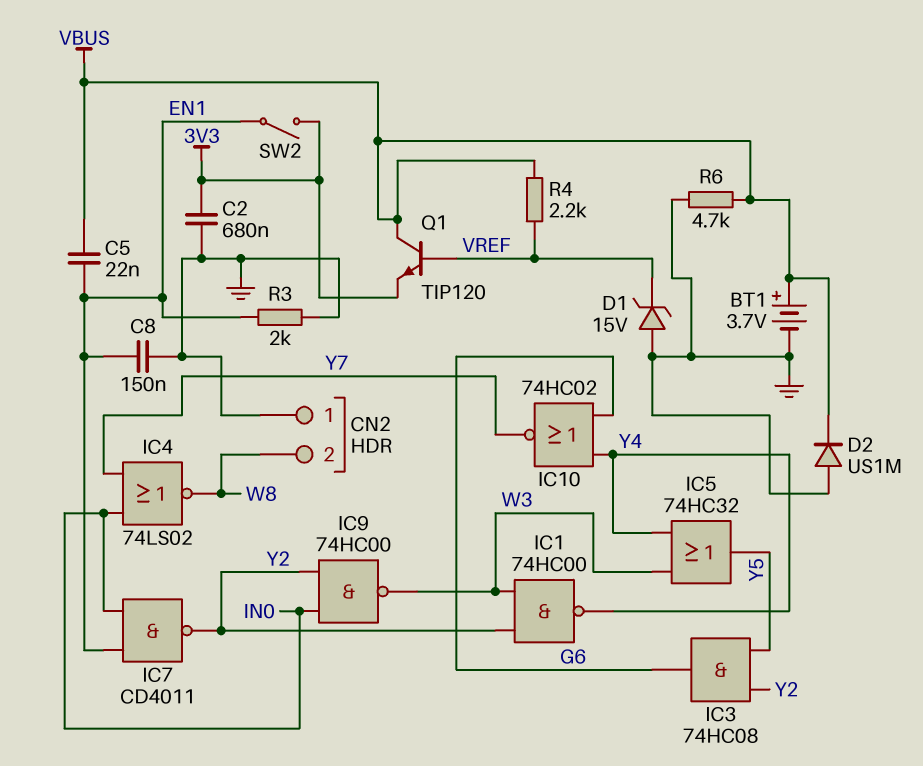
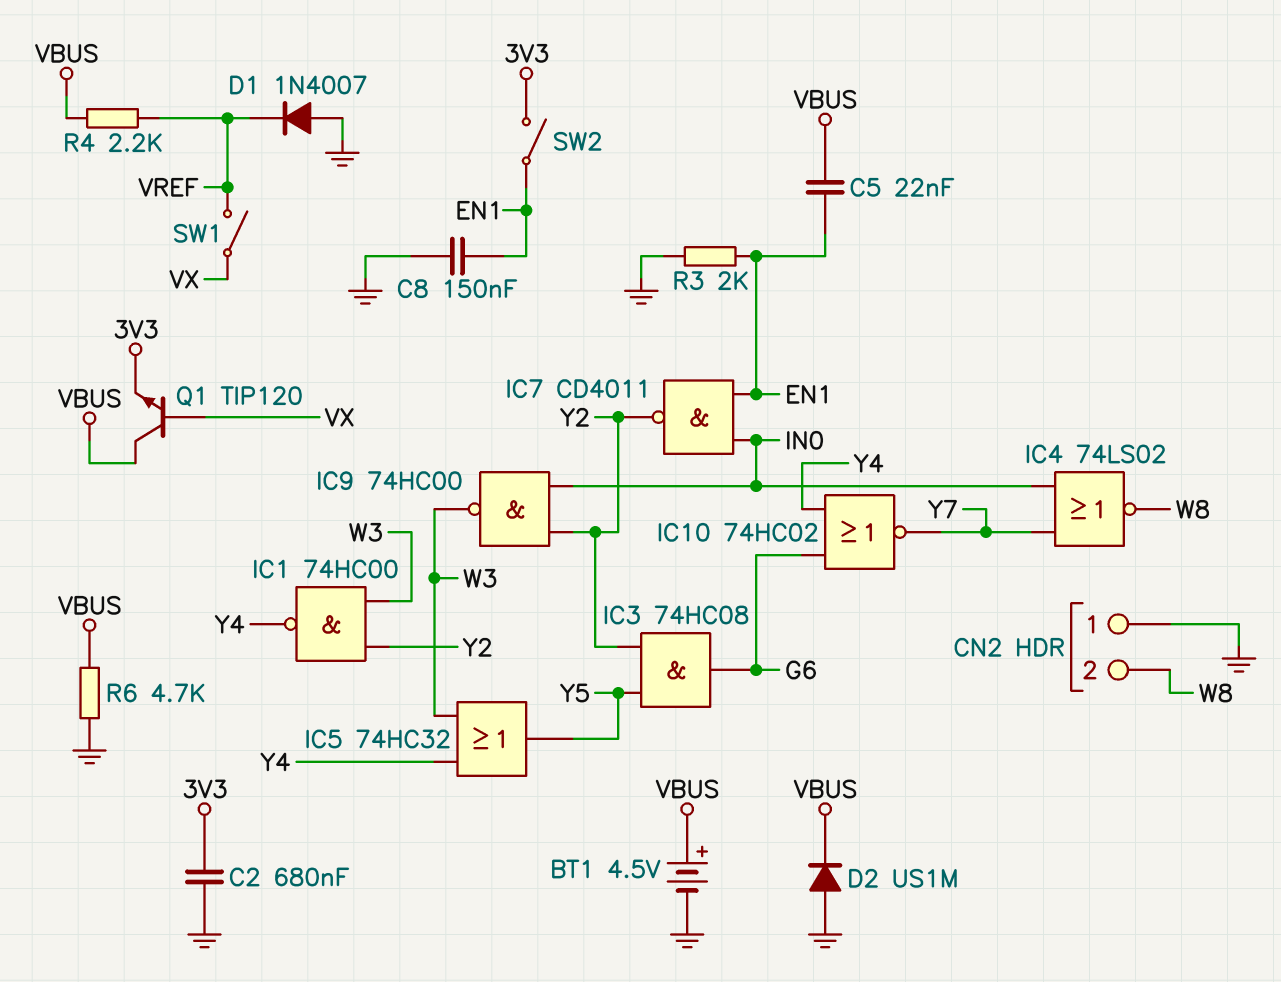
BT1: 3.7V (plus VBUS, minus GND) -> 4.5V (plus VBUS, minus GND)
D1: zener 15V (A GND, K VREF) -> diode 1N4007 (A GND, K VREF)
Q1: NPN TIP120 (B VREF, C VBUS, E 3V3) -> NPN TIP120 (B VX, C VBUS, E 3V3)
SW1: none -> switch (VREF, VX)

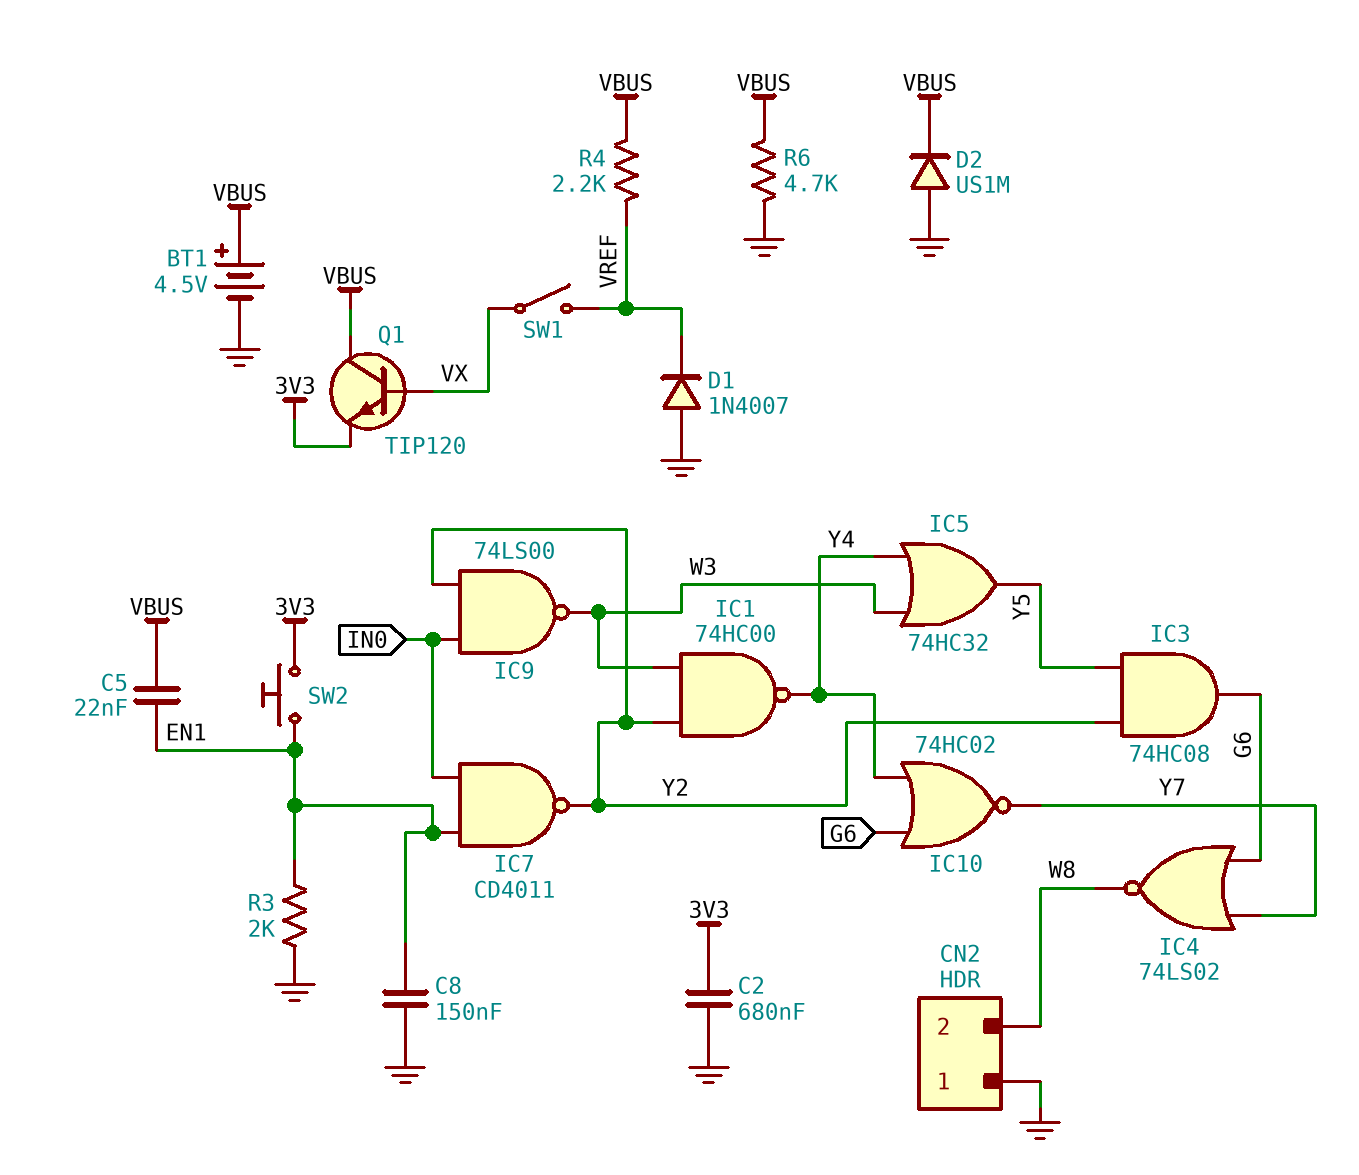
IC4: NOR 74LS02 (in IN0, in Y7, out W8) -> NOR 74LS02 (in G6, in Y7, out W8)
IC9: NAND 74HC00 (in IN0, in Y2, out W3) -> NAND 74LS00 (in IN0, in Y2, out W3)
SW2: switch (3V3, EN1) -> button (3V3, EN1)

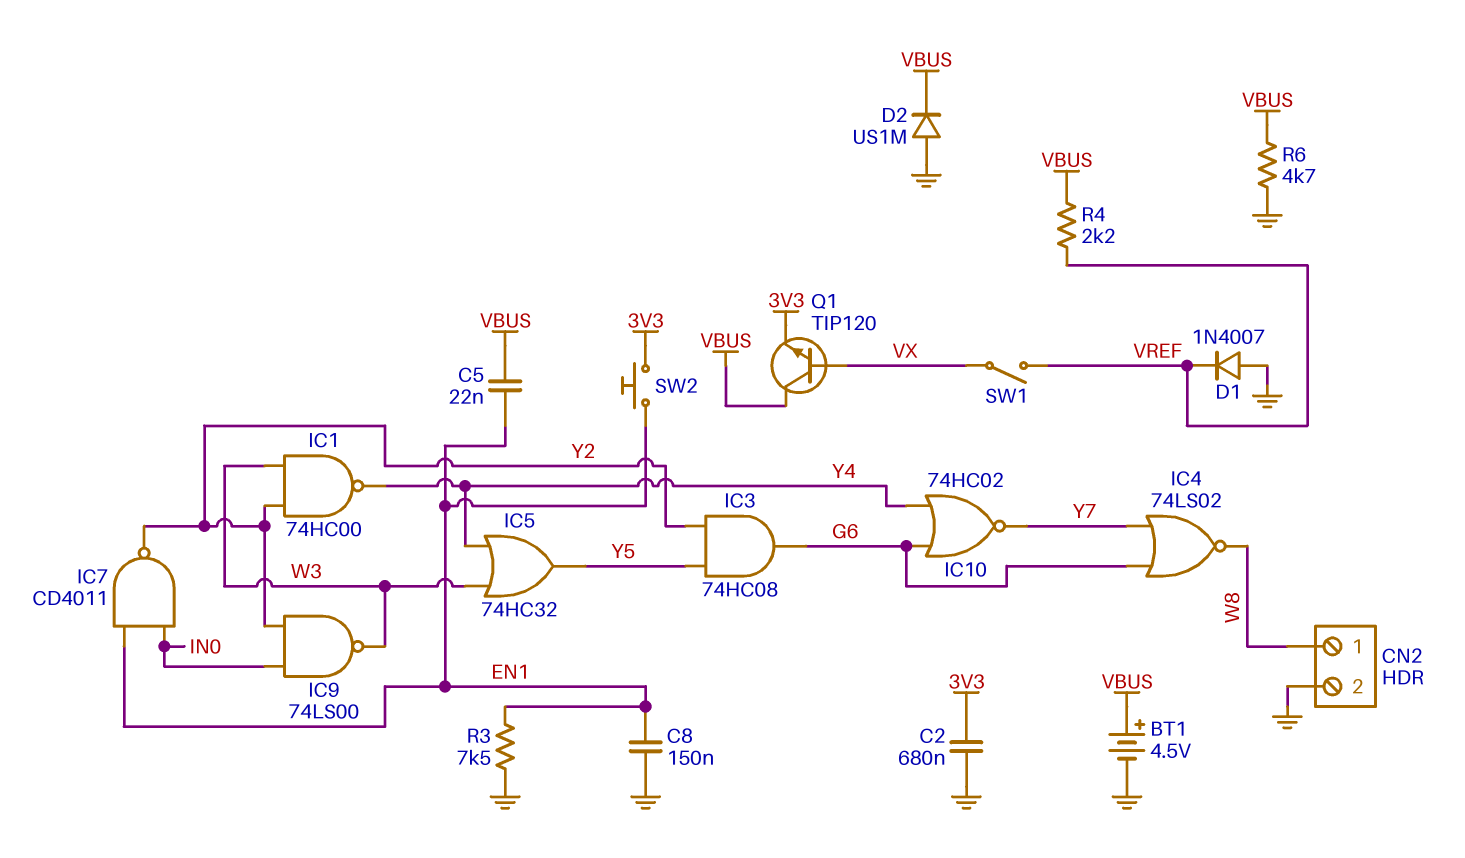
CN2 pin 1: GND -> W8
CN2 pin 2: W8 -> GND
R3: 2k (EN1, GND) -> 7.5k (EN1, GND)

